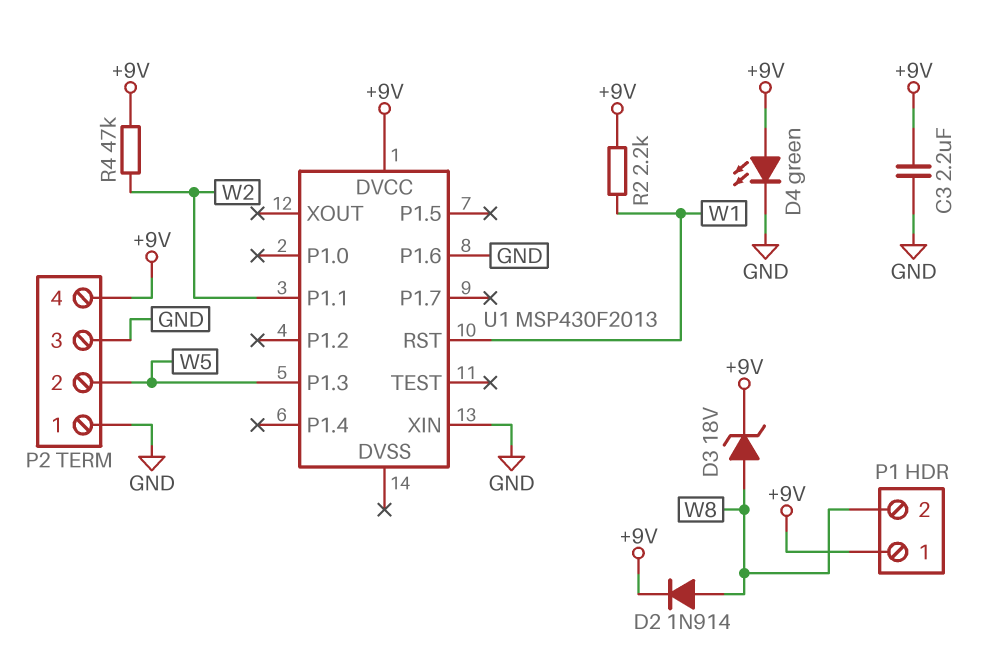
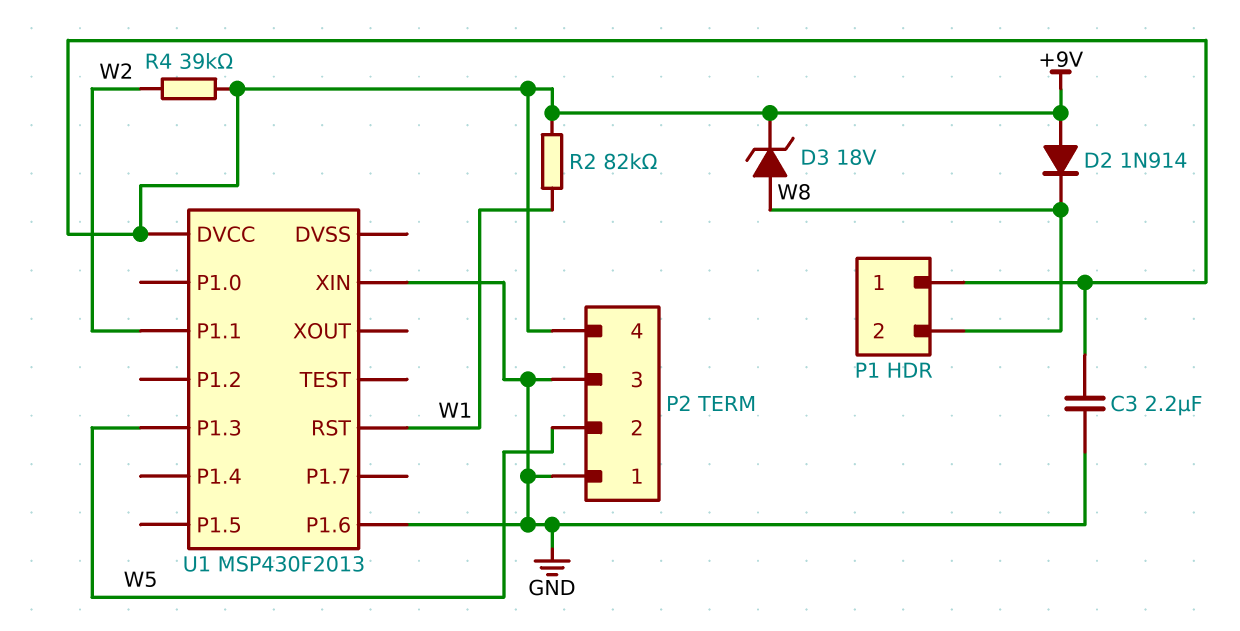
D2: diode 1N914 (A W8, K +9V) -> diode 1N914 (A +9V, K W8)
D4: LED green (A +9V, K GND) -> none
R2: 2.2k (+9V, W1) -> 82k (+9V, W1)
R4: 47k (+9V, W2) -> 39k (+9V, W2)

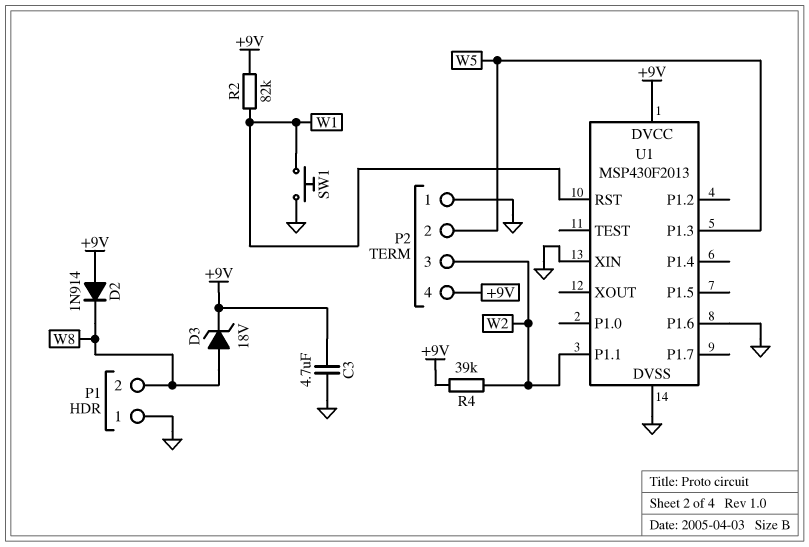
C3: 2.2uF (+9V, GND) -> 4.7uF (+9V, GND)
P1 pin 1: +9V -> GND
P2 pin 3: GND -> W2
SW1: none -> button (GND, W1)
U1 pin DVSS: none -> GND

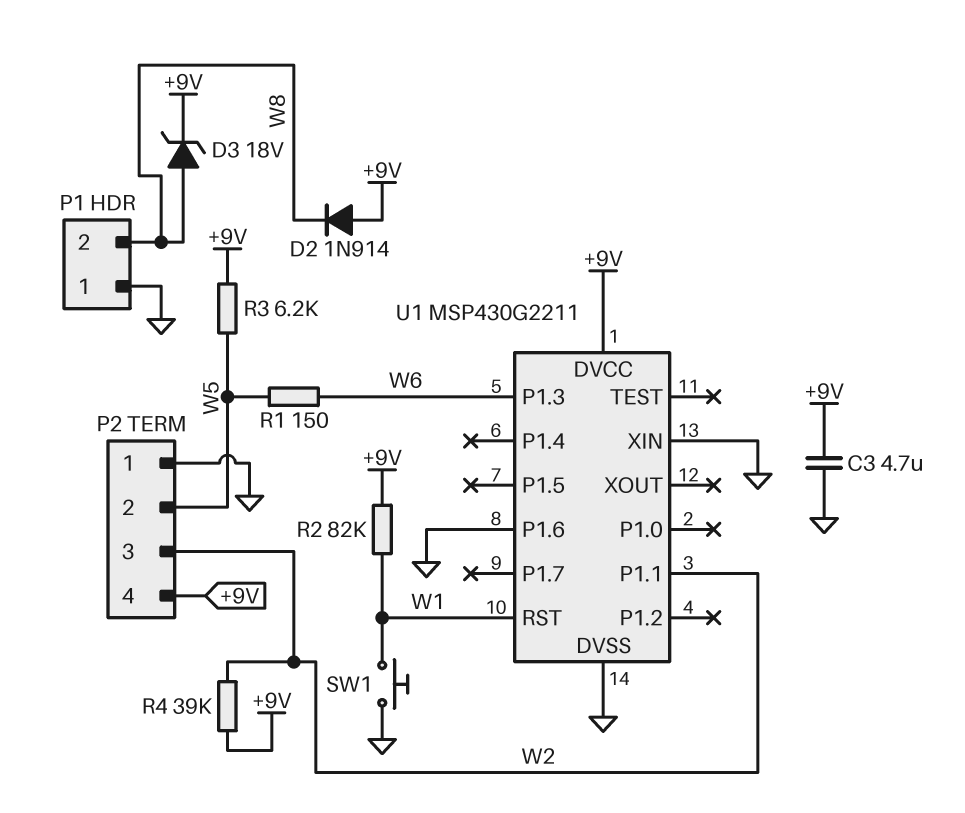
R1: none -> 150 (W5, W6)
R3: none -> 6.2k (+9V, W5)
U1: MSP430F2013 -> MSP430G2211
U1 pin P1.3: W5 -> W6

